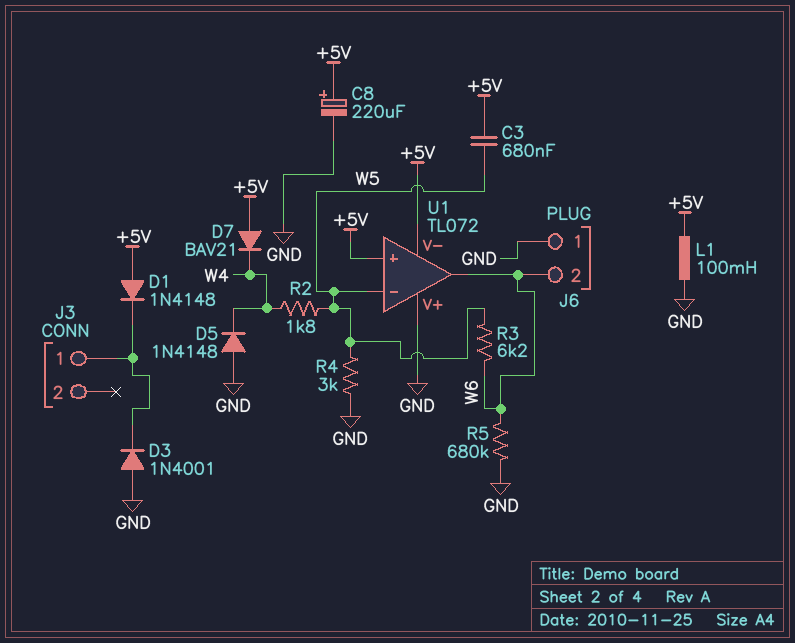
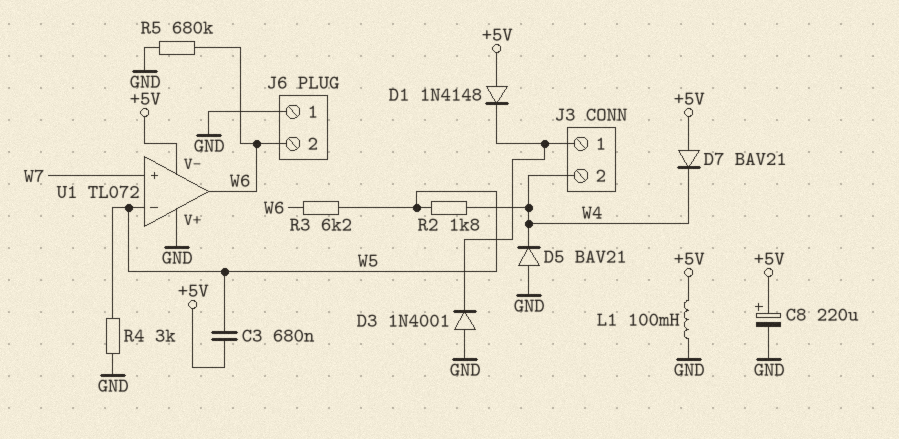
D5: diode 1N4148 (A GND, K W4) -> diode BAV21 (A GND, K W4)
J3 pin 2: none -> W4
U1 pin in+: +5V -> W7

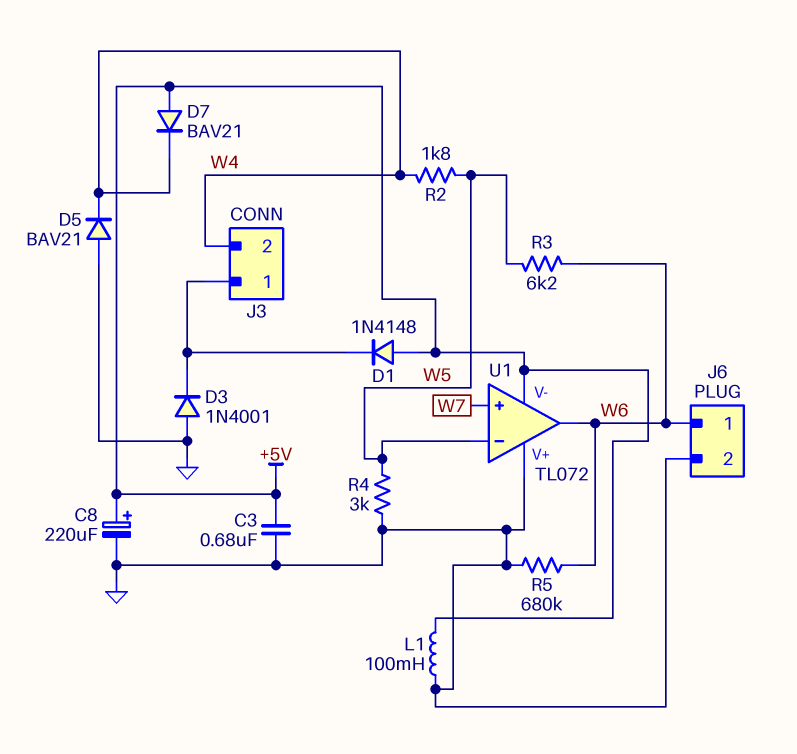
C3: 680nF (+5V, W5) -> 680nF (+5V, GND)
J6 pin 1: GND -> W6
J6 pin 2: W6 -> GND

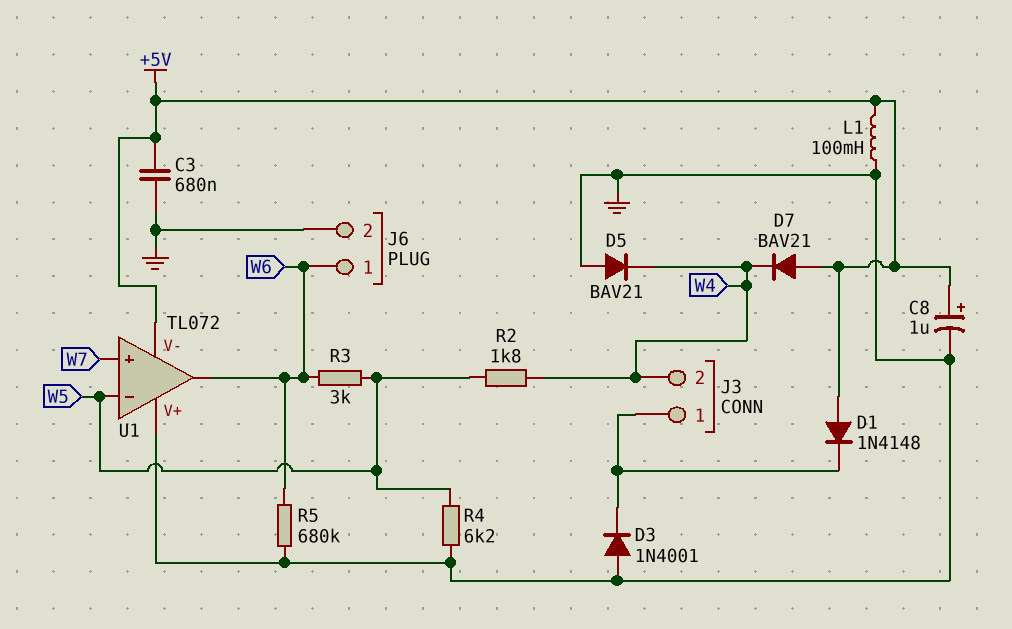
C8: 220uF (plus +5V, minus GND) -> 1uF (plus +5V, minus GND)
R3: 6.2k (W5, W6) -> 3k (W5, W6)
R4: 3k (GND, W5) -> 6.2k (GND, W5)

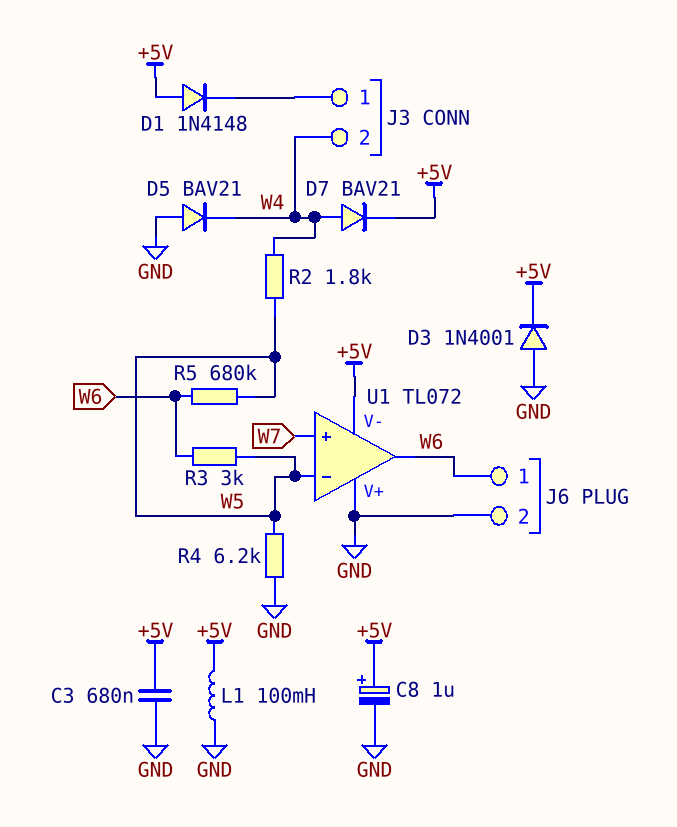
D3: diode 1N4001 (A GND, K J3/1) -> diode 1N4001 (A GND, K +5V)
D7: diode BAV21 (A +5V, K W4) -> diode BAV21 (A W4, K +5V)
R5: 680k (GND, W6) -> 680k (W5, W6)

